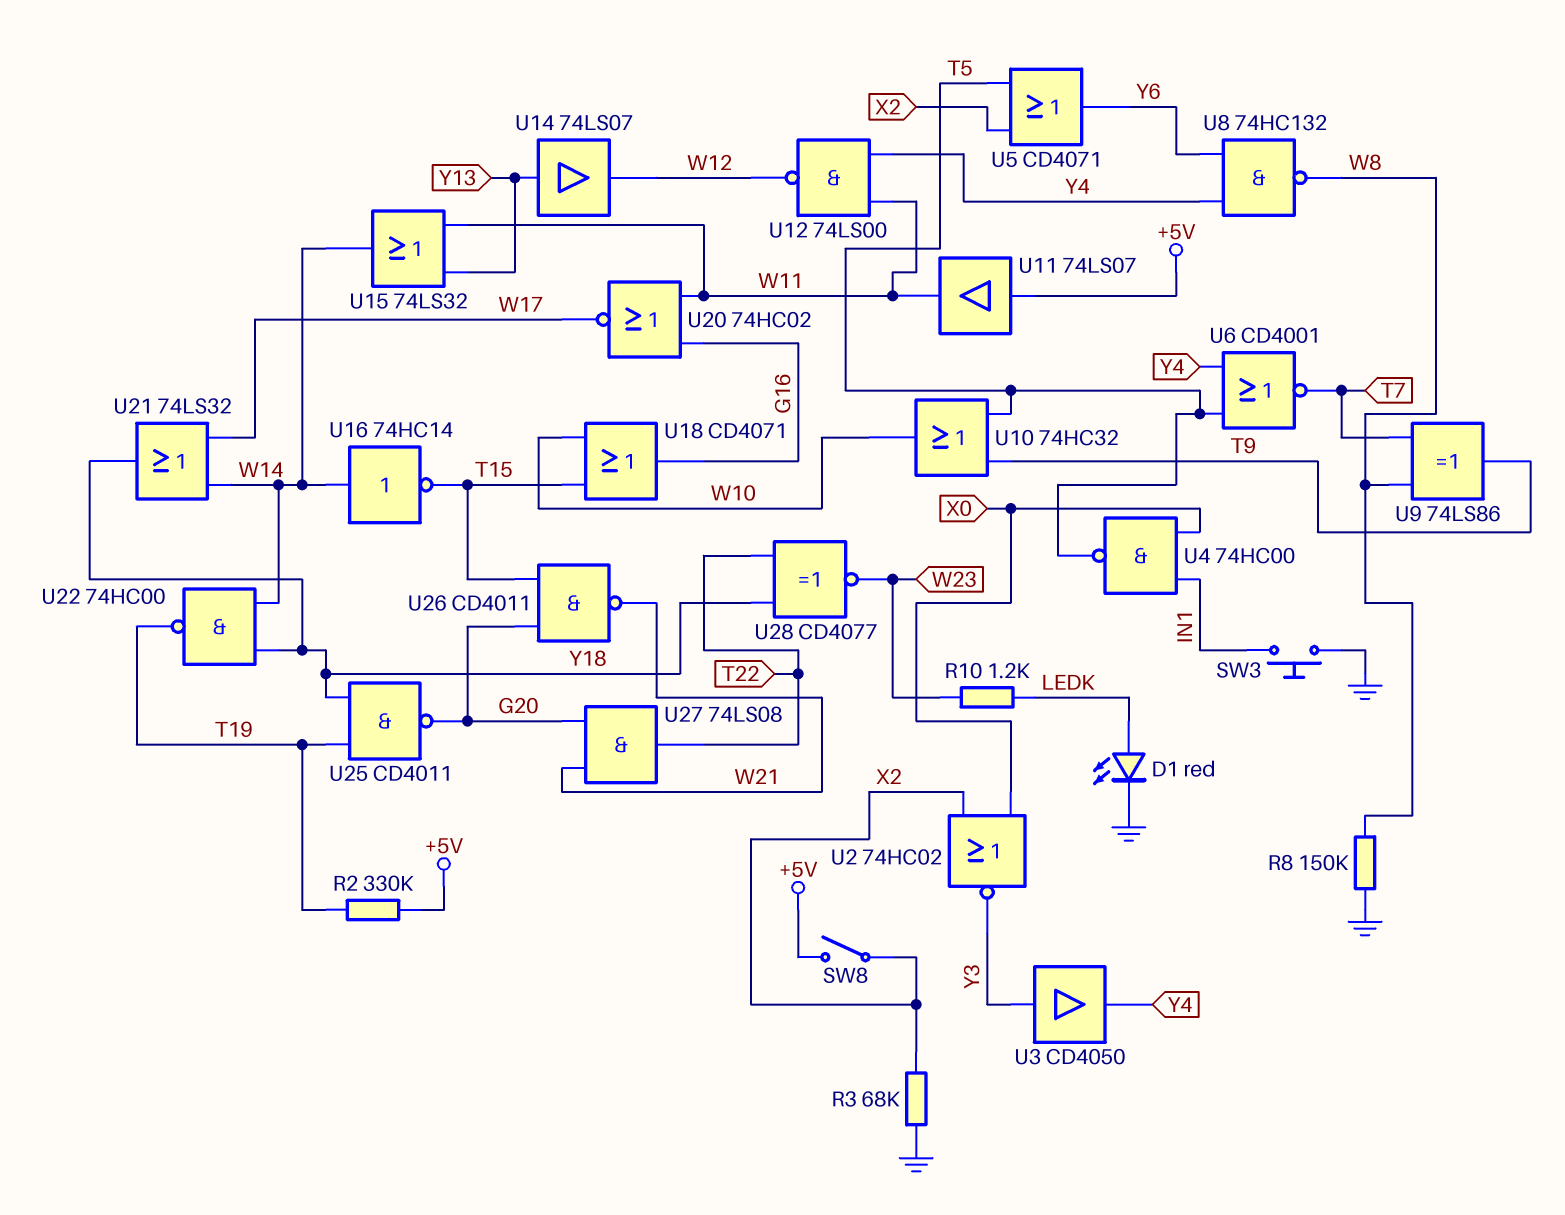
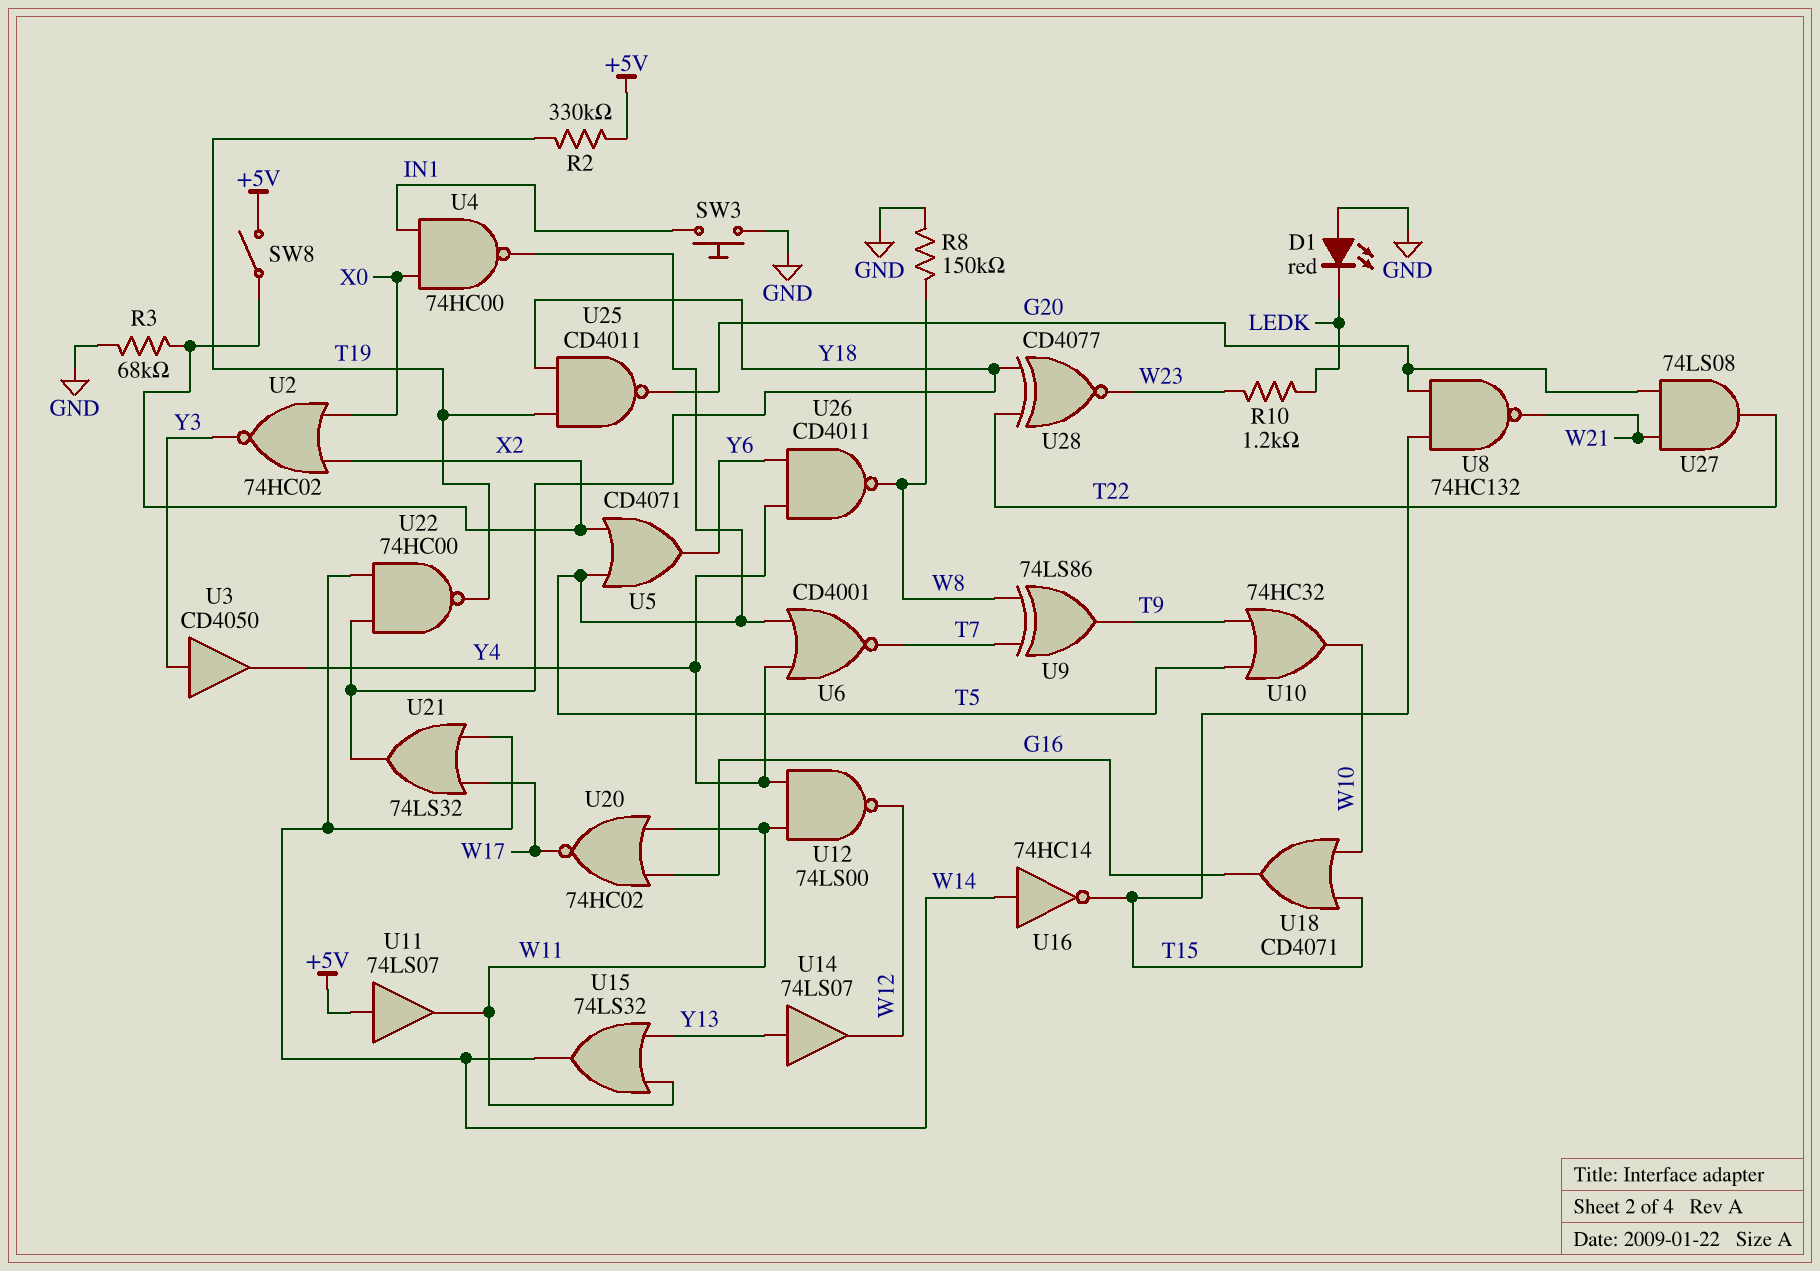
D1: LED red (A LEDK, K GND) -> LED red (A GND, K LEDK)
U8: NAND 74HC132 (in Y4, in Y6, out W8) -> NAND 74HC132 (in G20, in T15, out W21)
U26: NAND CD4011 (in G20, in T15, out W21) -> NAND CD4011 (in Y4, in Y6, out W8)

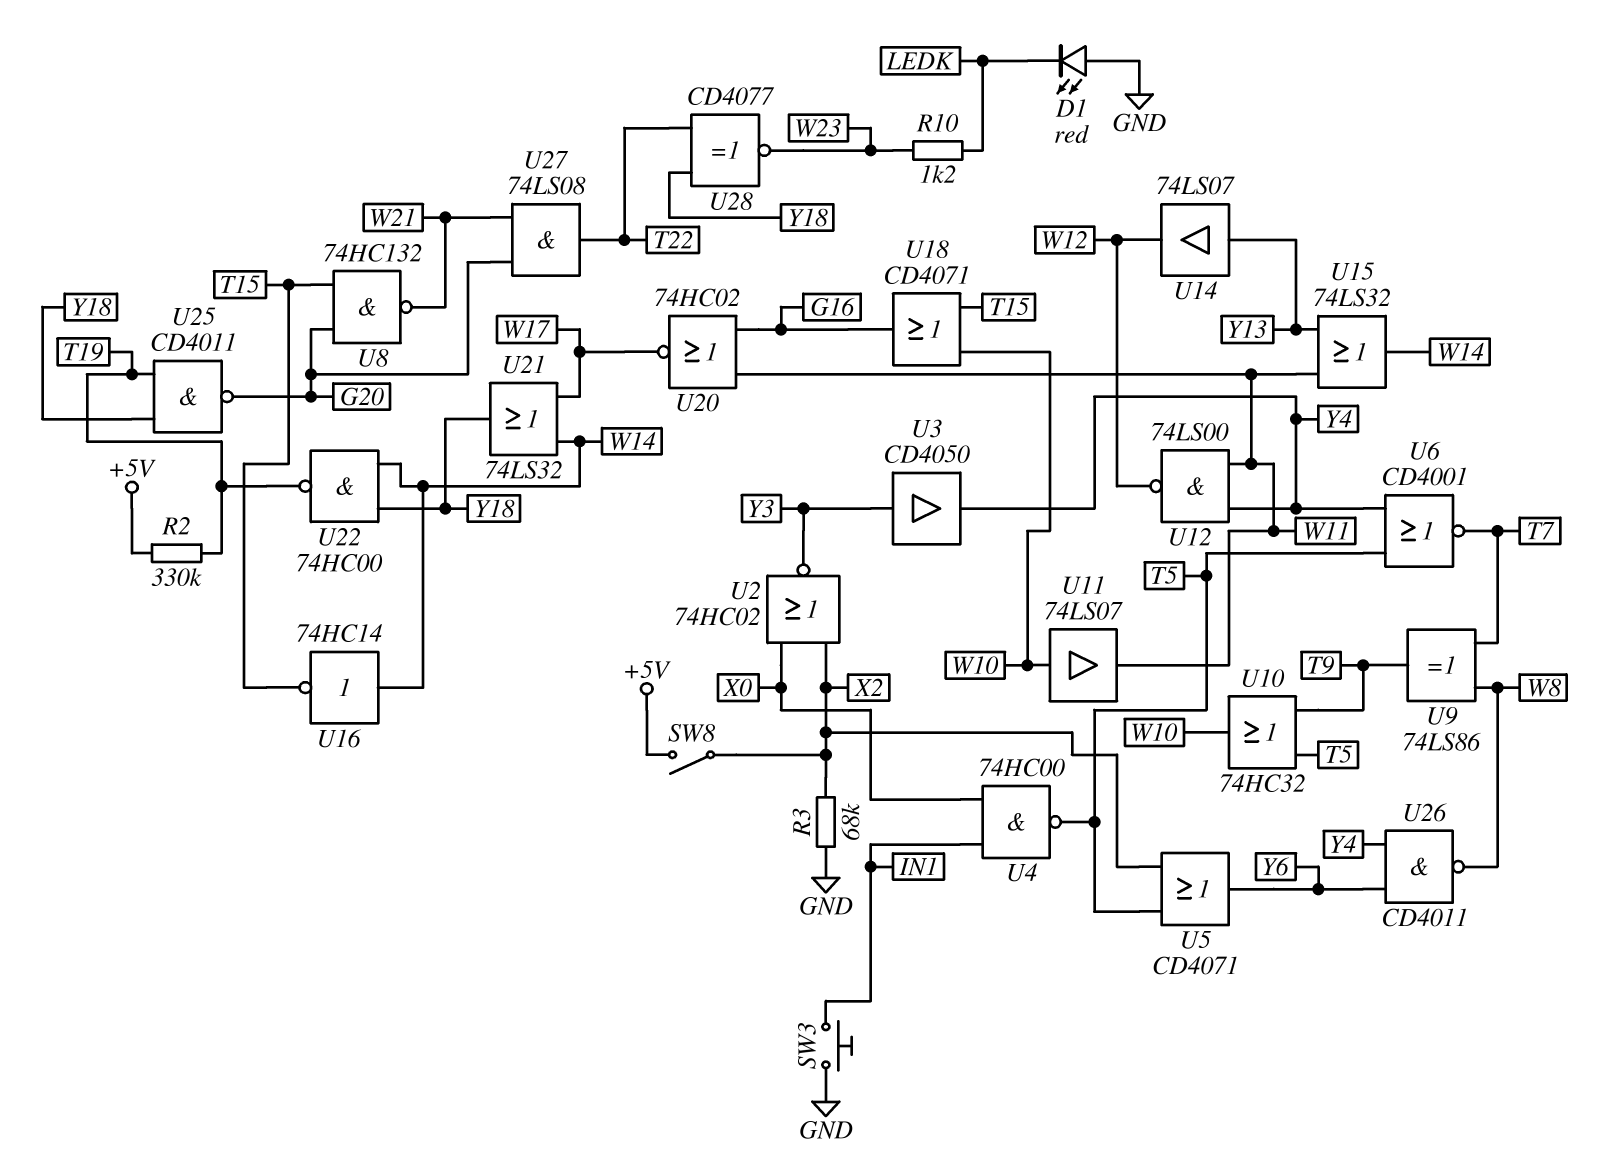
R8: 150k (GND, W8) -> none
U11: buffer 74LS07 (in +5V, out W11) -> buffer 74LS07 (in W10, out W11)

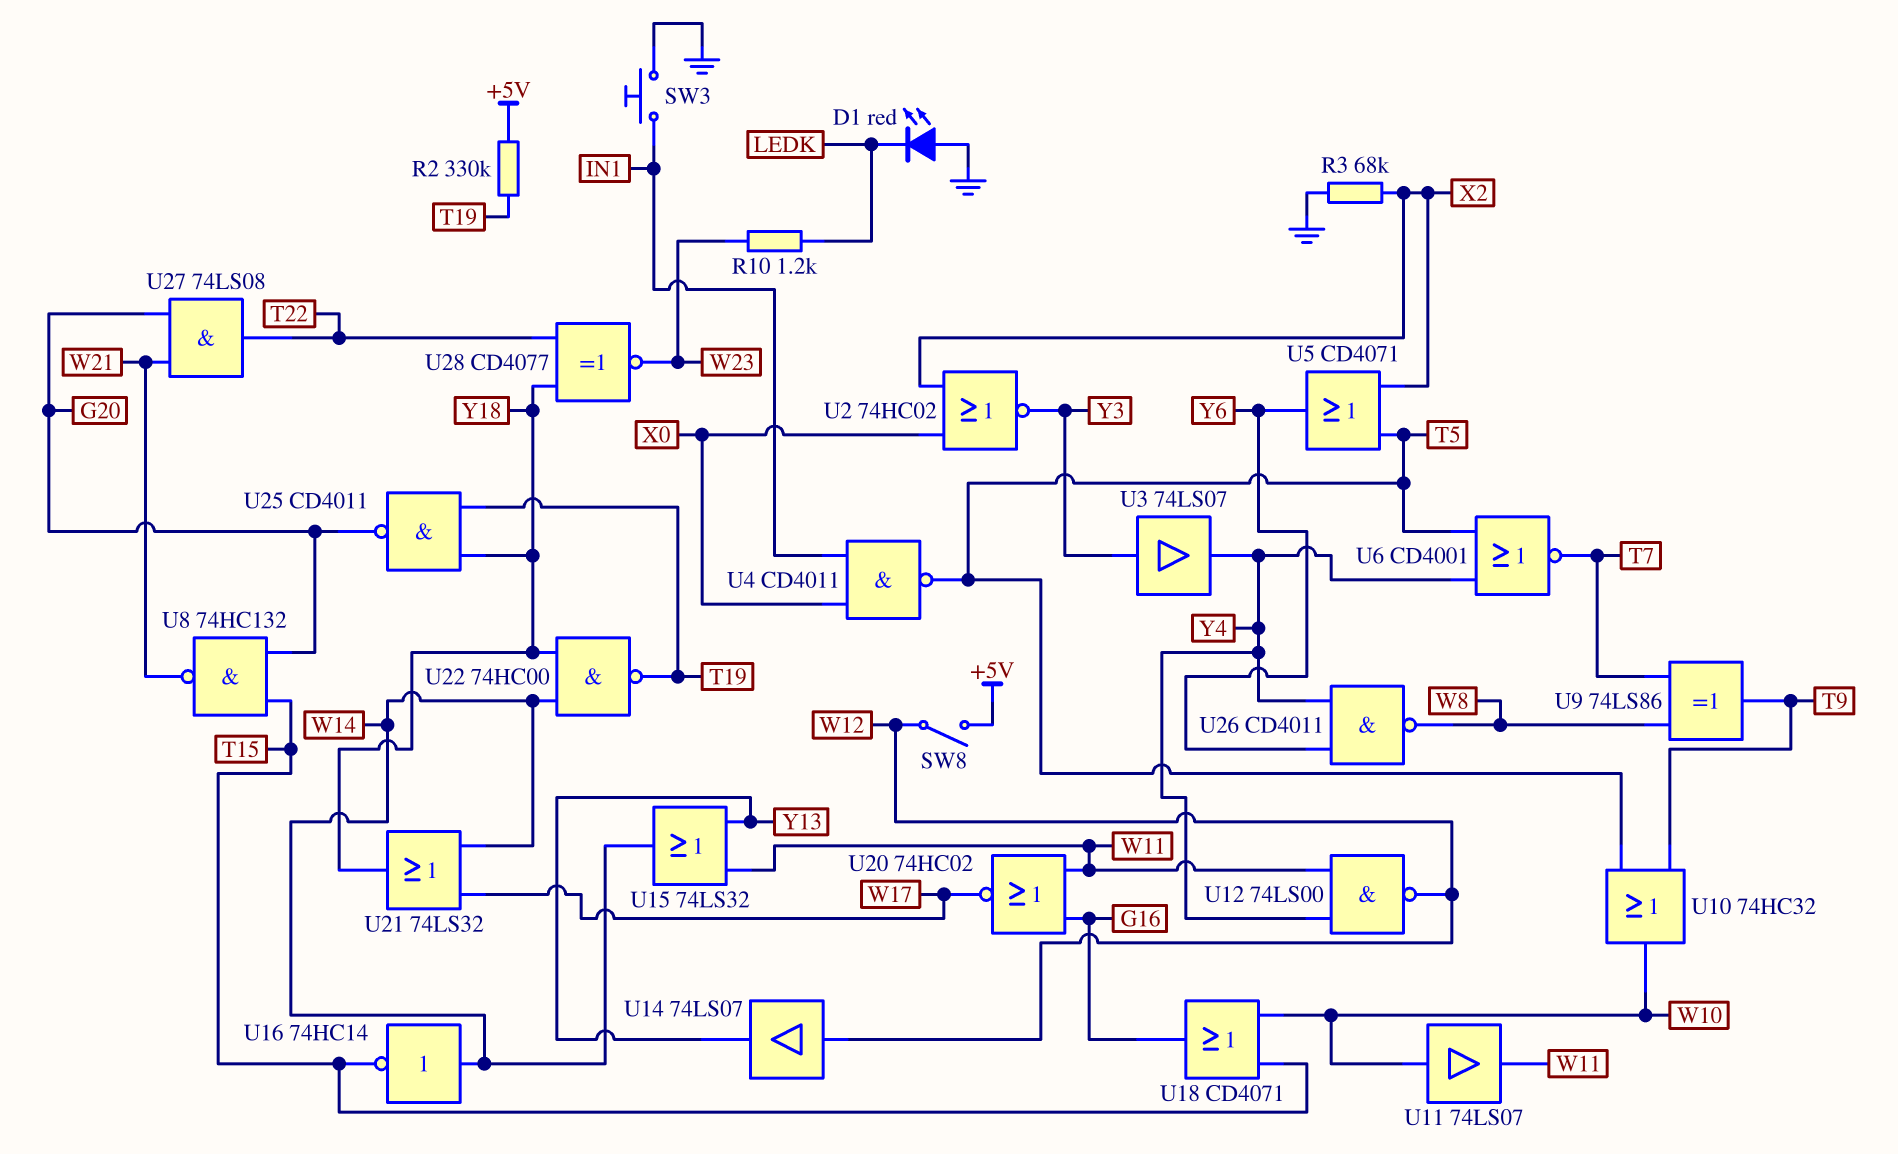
SW8: switch (+5V, X2) -> switch (+5V, W12)
U3: buffer CD4050 (in Y3, out Y4) -> buffer 74LS07 (in Y3, out Y4)
U4: NAND 74HC00 (in IN1, in X0, out T5) -> NAND CD4011 (in IN1, in X0, out T5)
U14: buffer 74LS07 (in Y13, out W12) -> buffer 74LS07 (in W12, out Y13)

